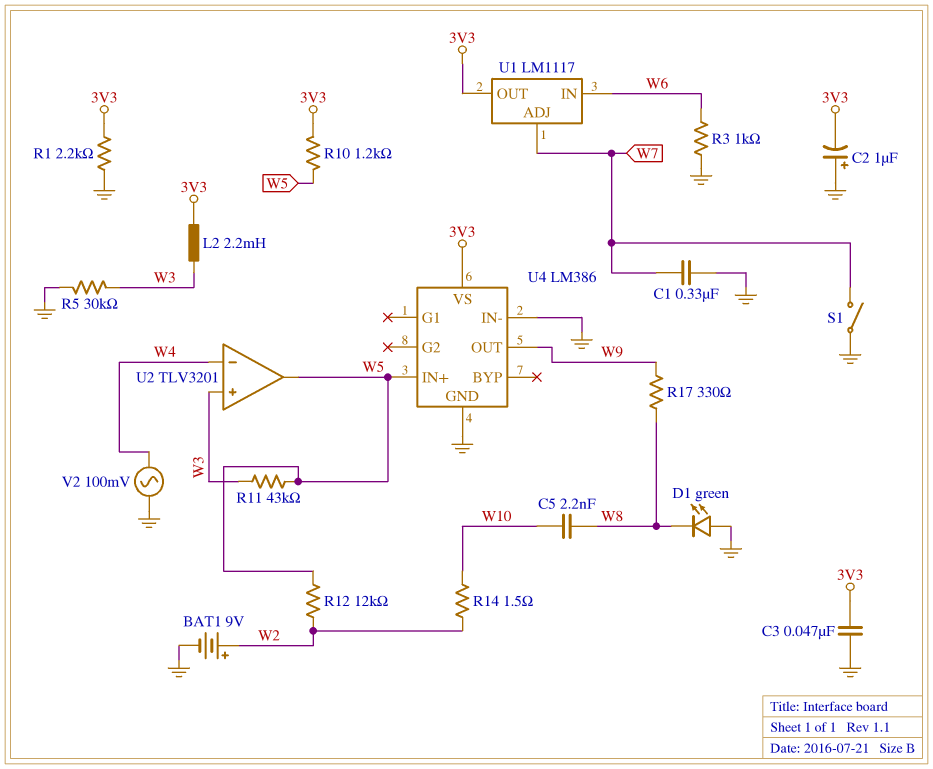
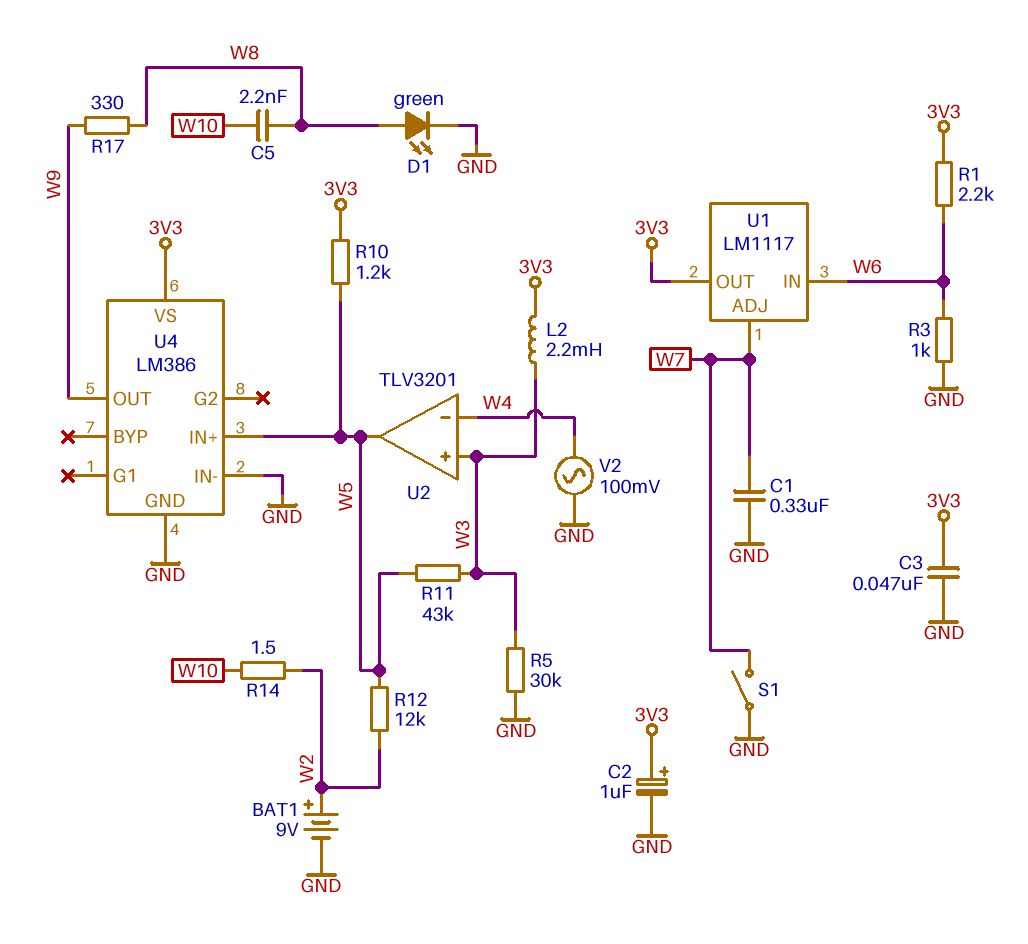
C2: 1uF (plus GND, minus 3V3) -> 1uF (plus 3V3, minus GND)
D1: LED green (A GND, K W8) -> LED green (A W8, K GND)
R1: 2.2k (3V3, GND) -> 2.2k (3V3, W6)

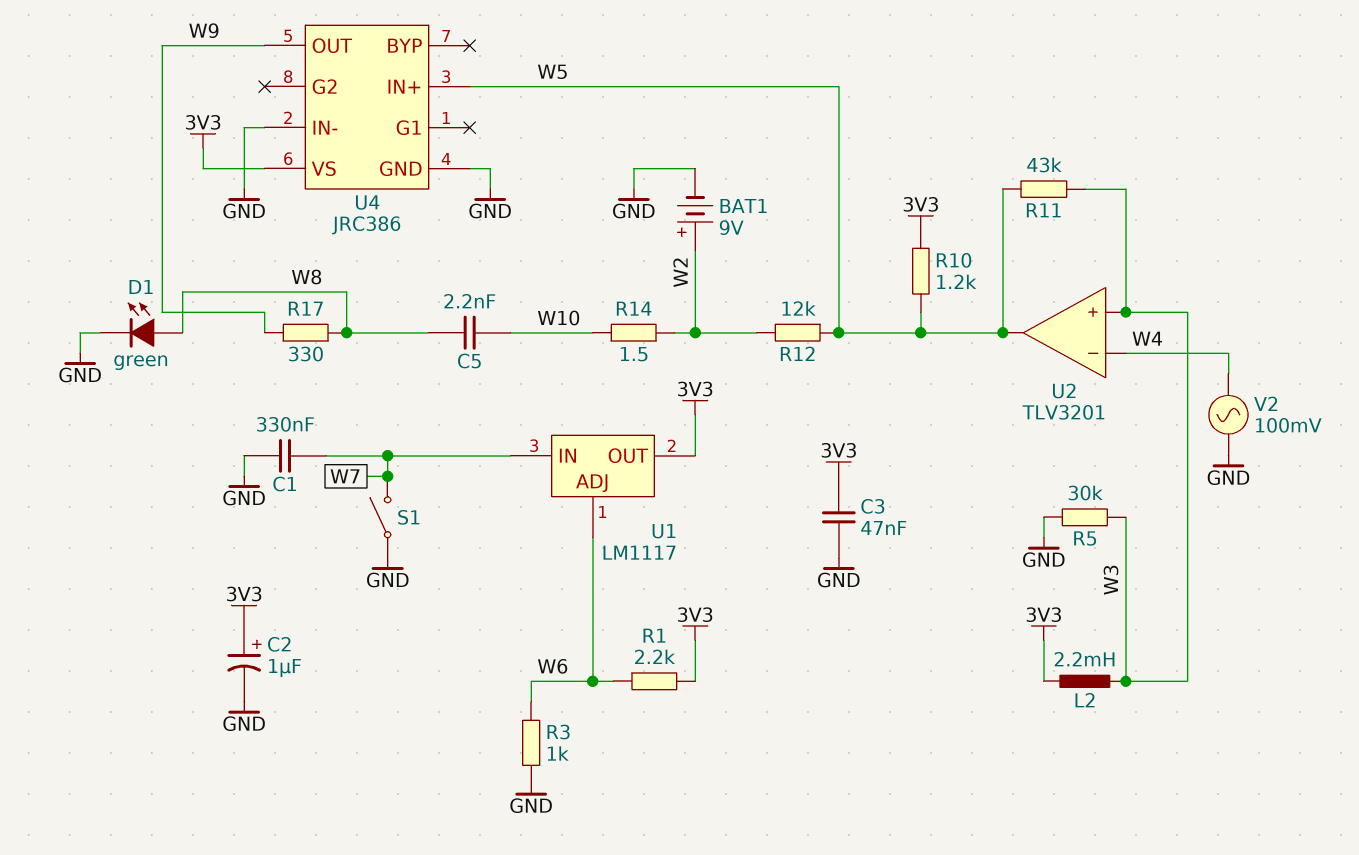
U1 pin ADJ: W7 -> W6
U1 pin IN: W6 -> W7
U4: LM386 -> JRC386

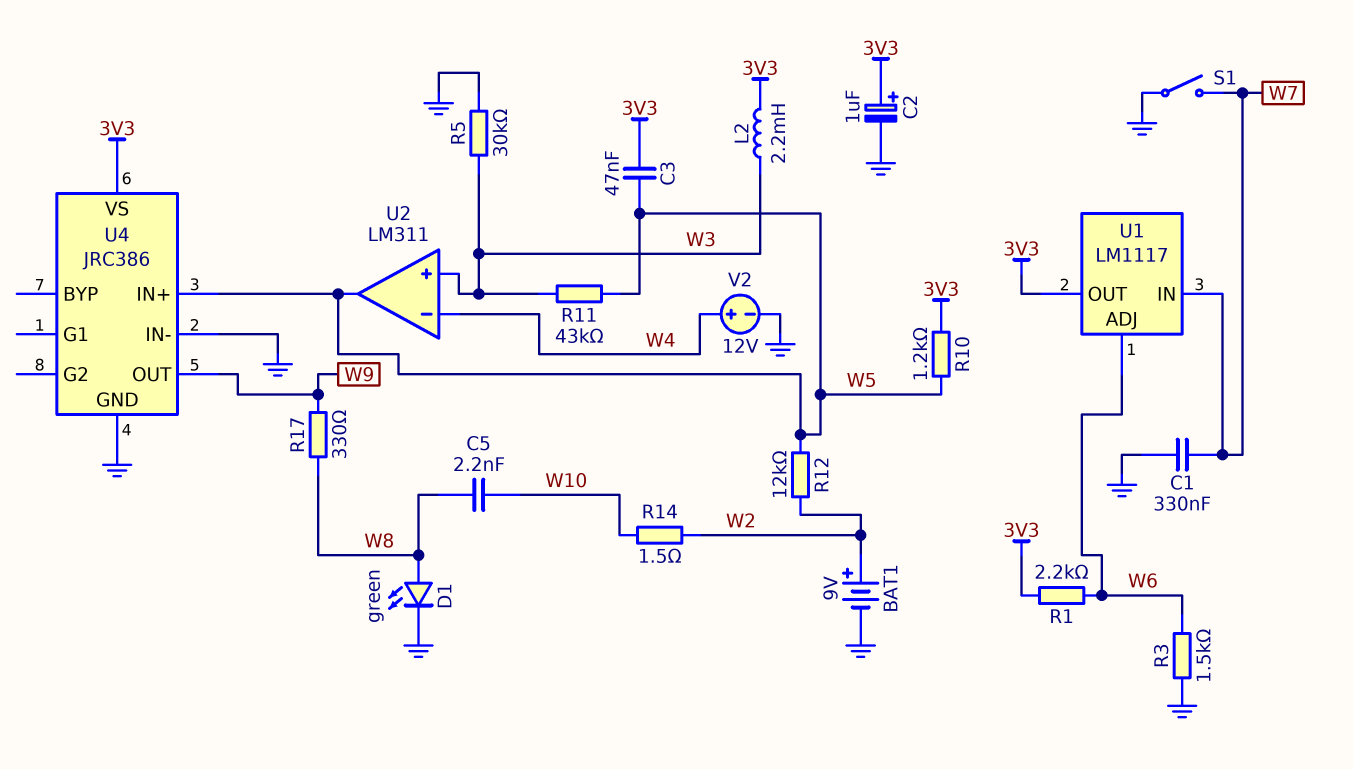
C3: 47nF (3V3, GND) -> 47nF (3V3, W5)
R3: 1k (GND, W6) -> 1.5k (GND, W6)
U2: TLV3201 -> LM311
V2: AC 100mV (GND, W4) -> 12V (plus W4, minus GND)

